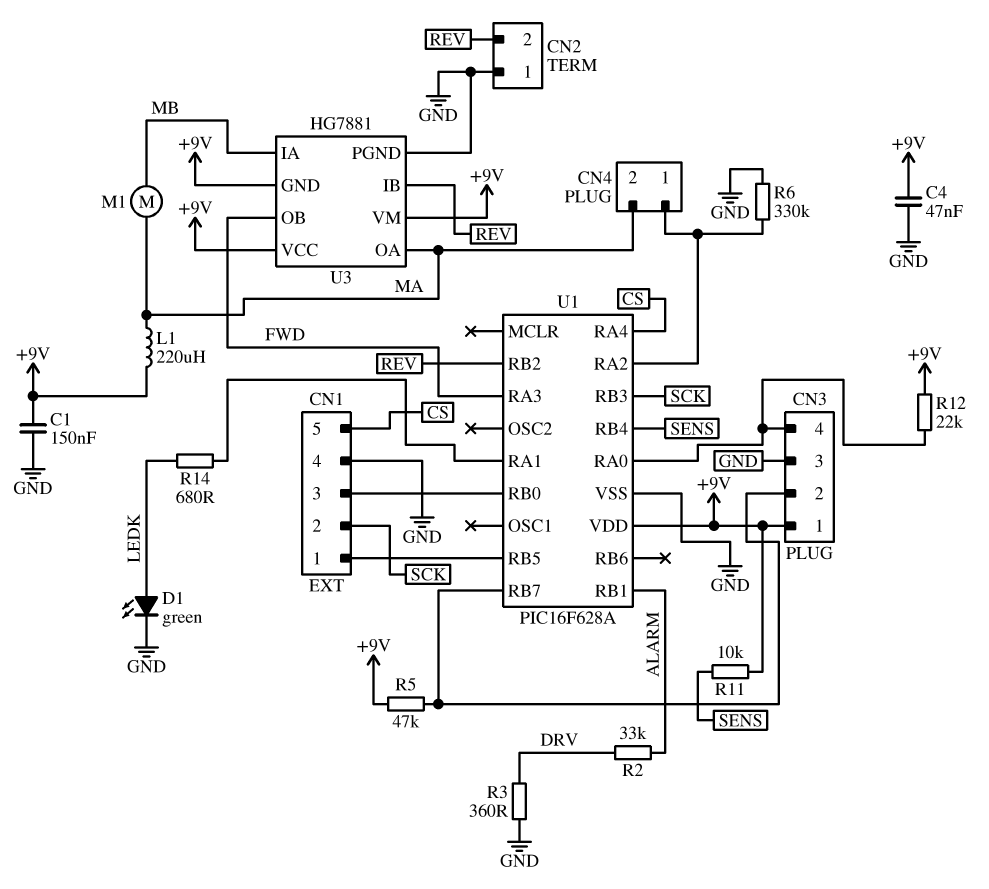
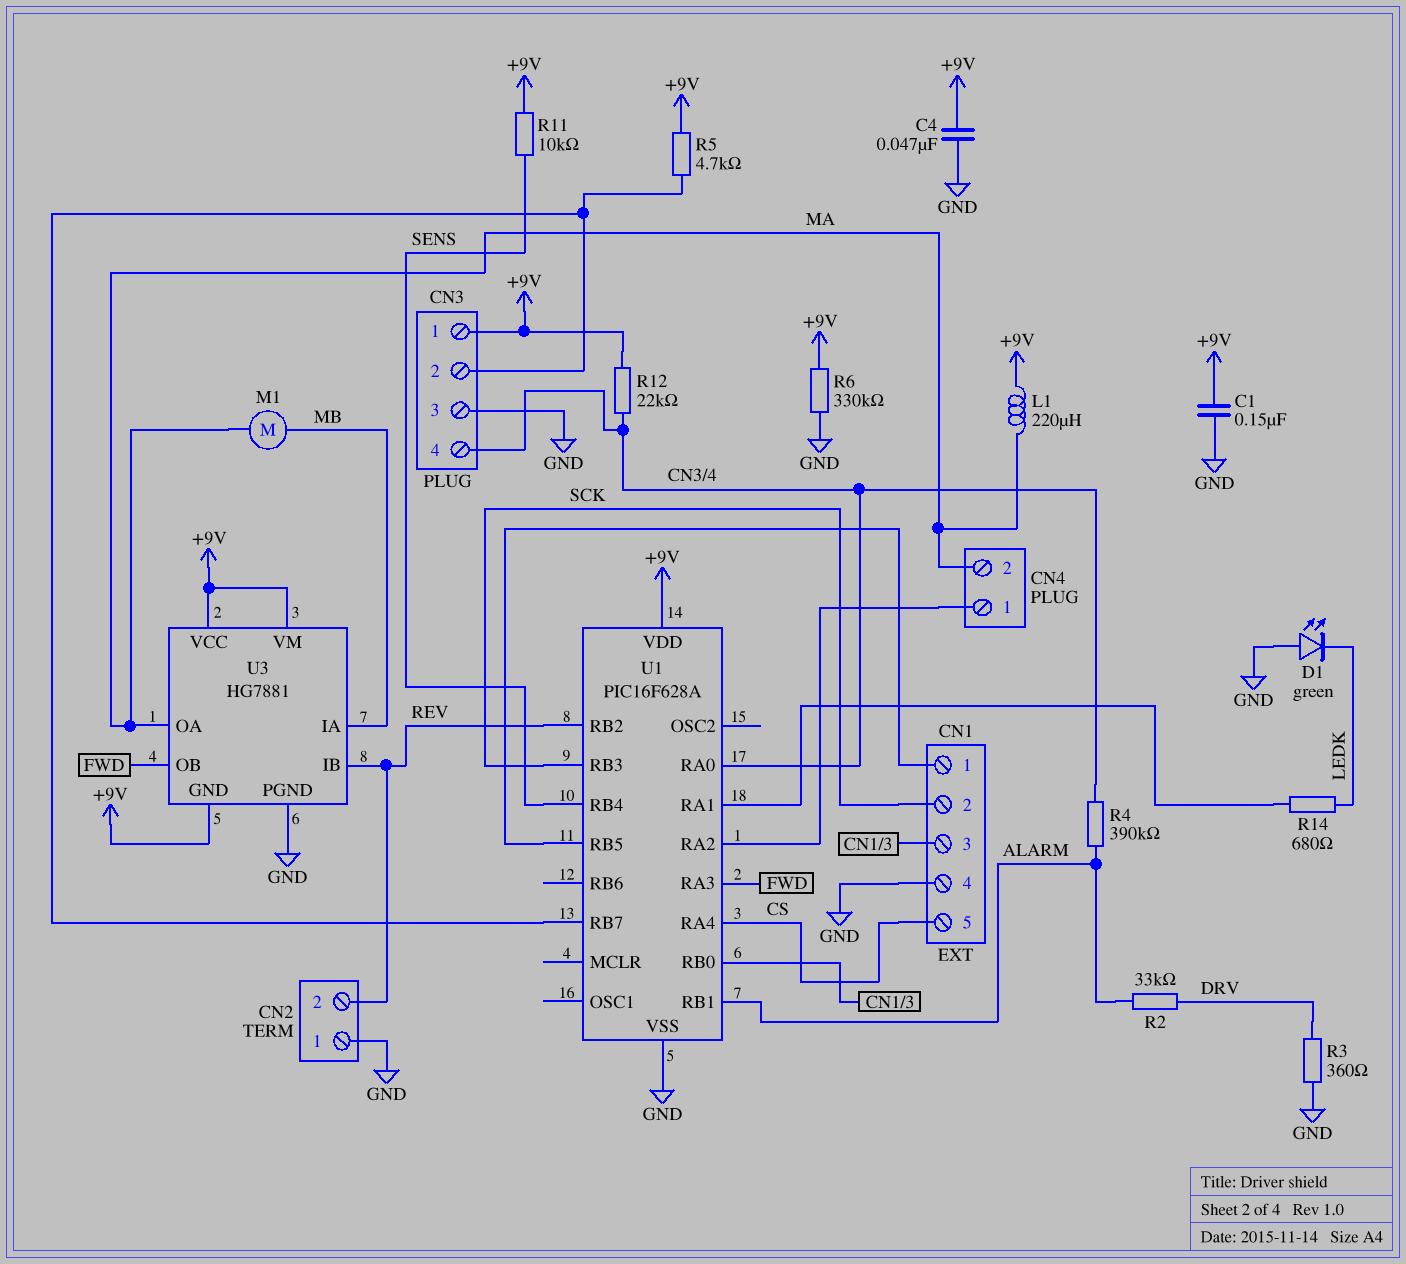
D1: LED green (A LEDK, K GND) -> LED green (A GND, K LEDK)
R4: none -> 390k (ALARM, CN3/4)
R5: 47k (+9V, CN3/2) -> 4.7k (+9V, CN3/2)
R6: 330k (CN4/1, GND) -> 330k (+9V, GND)

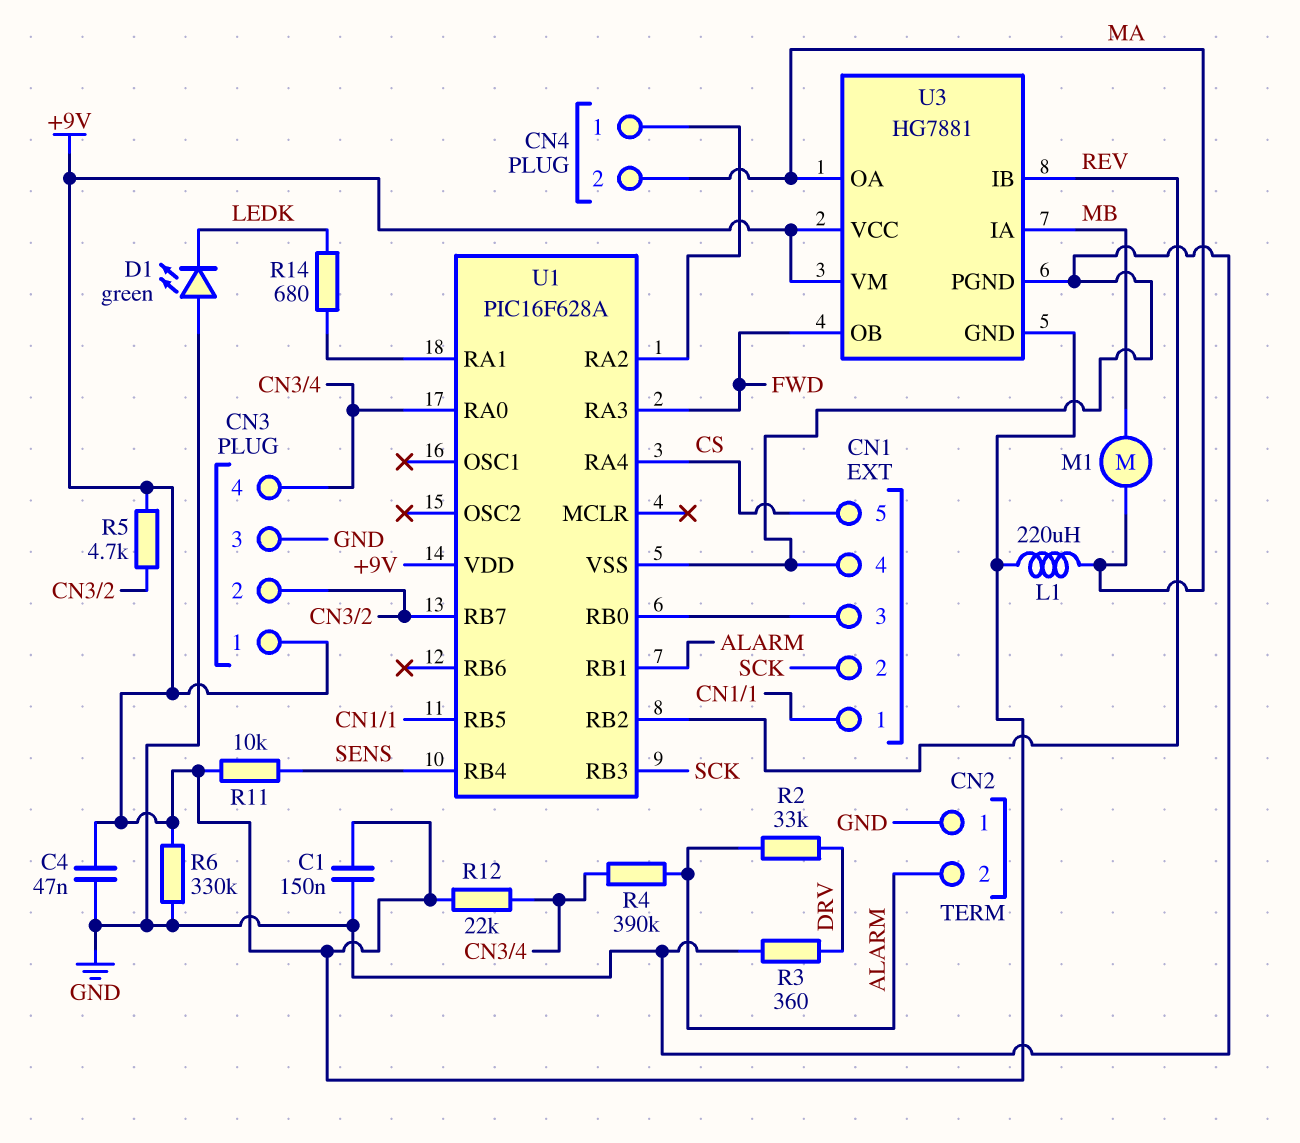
CN2 pin 2: REV -> ALARM

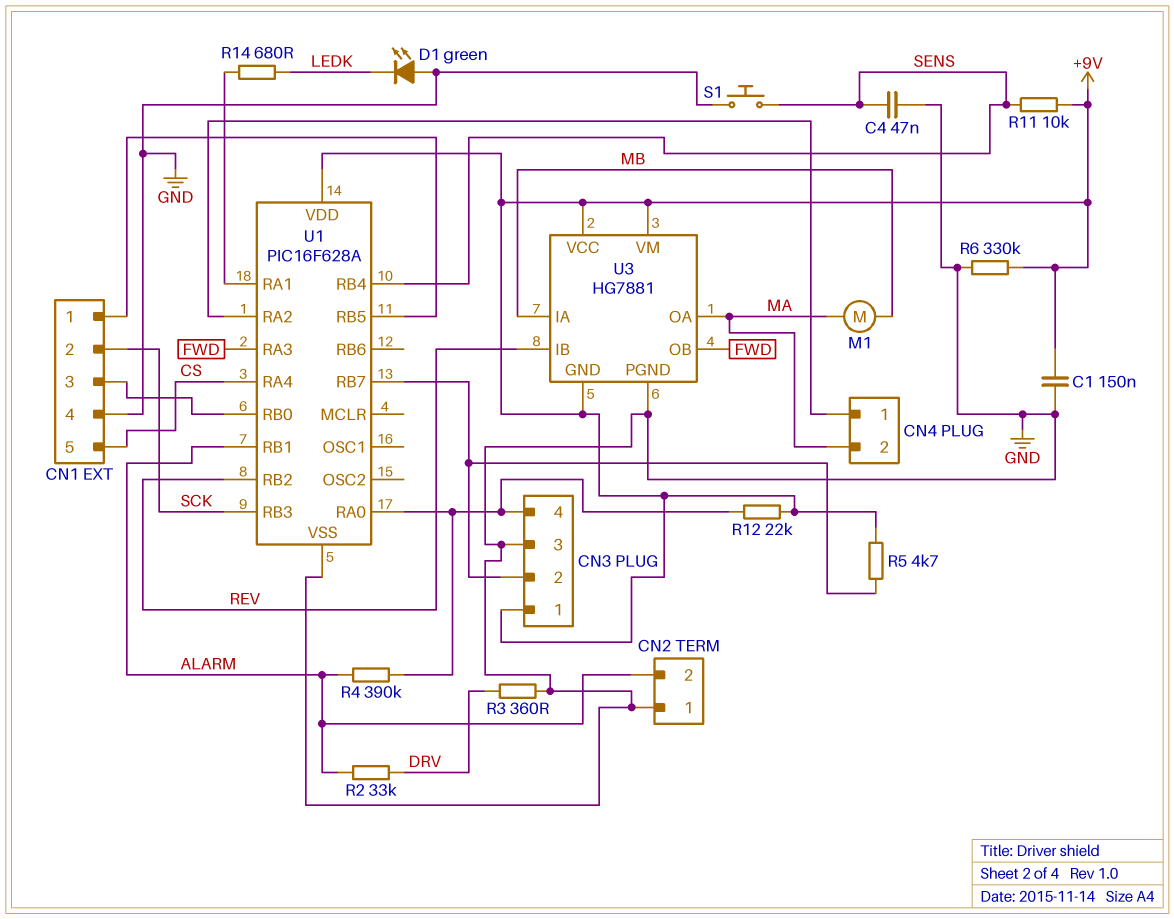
C4: 47nF (+9V, GND) -> 47nF (GND, SENS)
L1: 220uH (+9V, MA) -> none
S1: none -> button (GND, SENS)

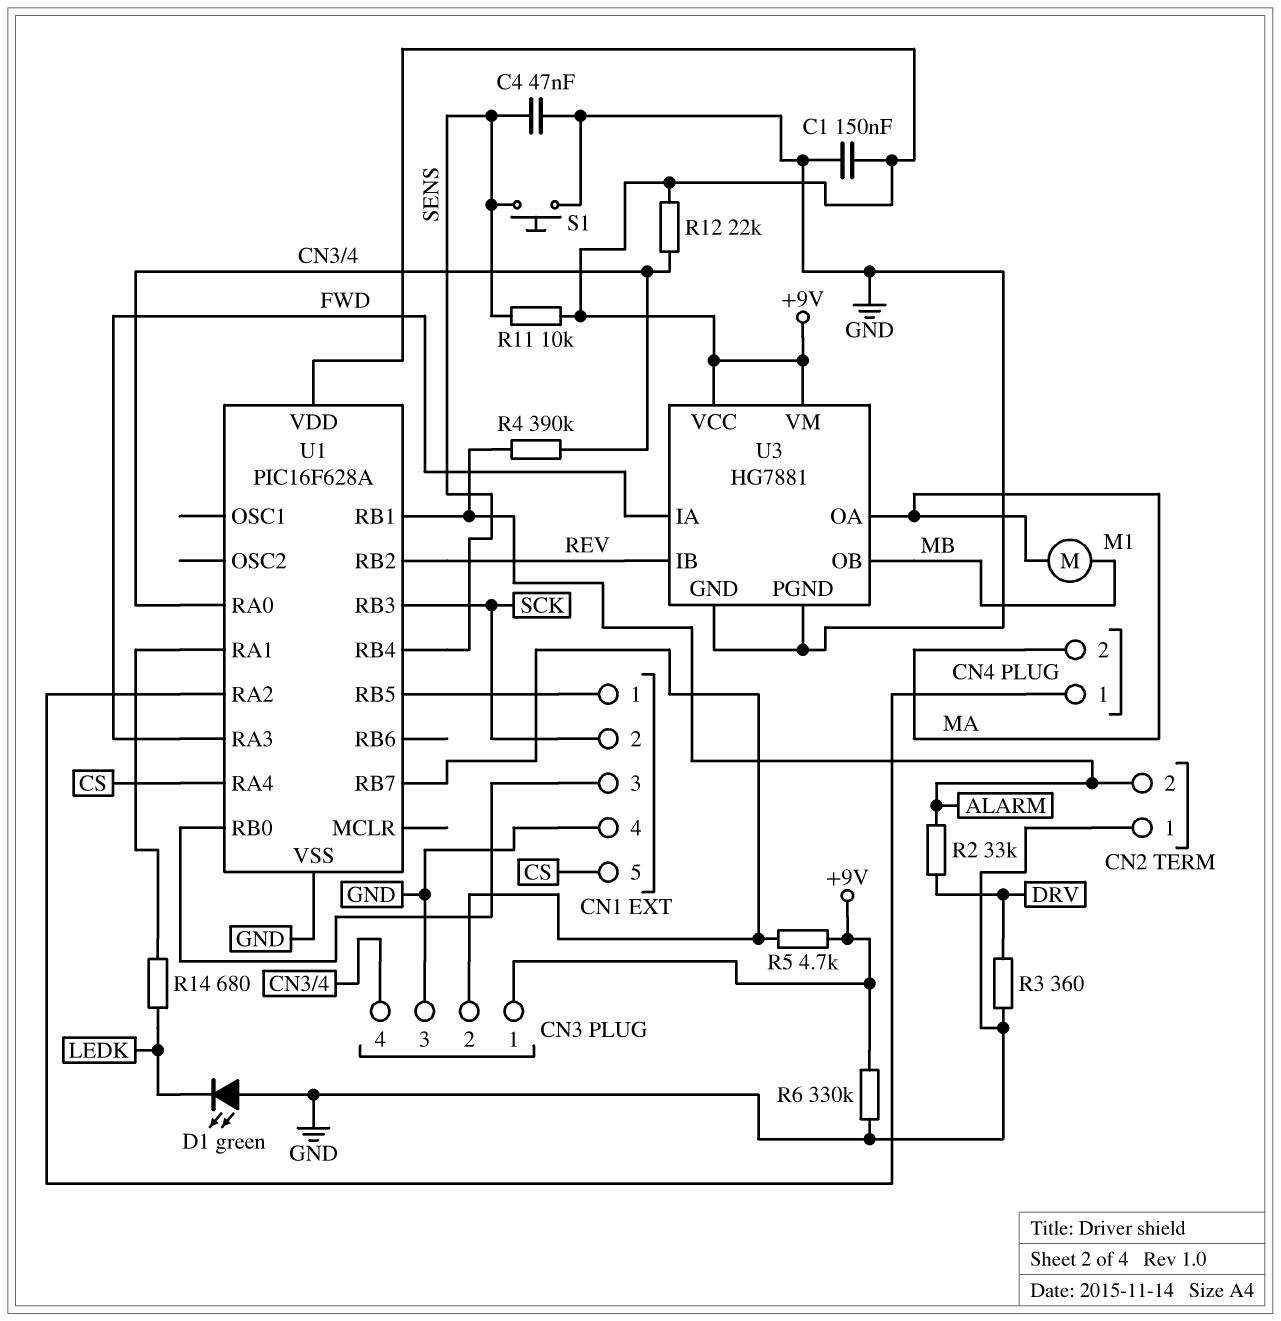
U3 pin GND: +9V -> GND
U3 pin IA: MB -> FWD
U3 pin OB: FWD -> MB

